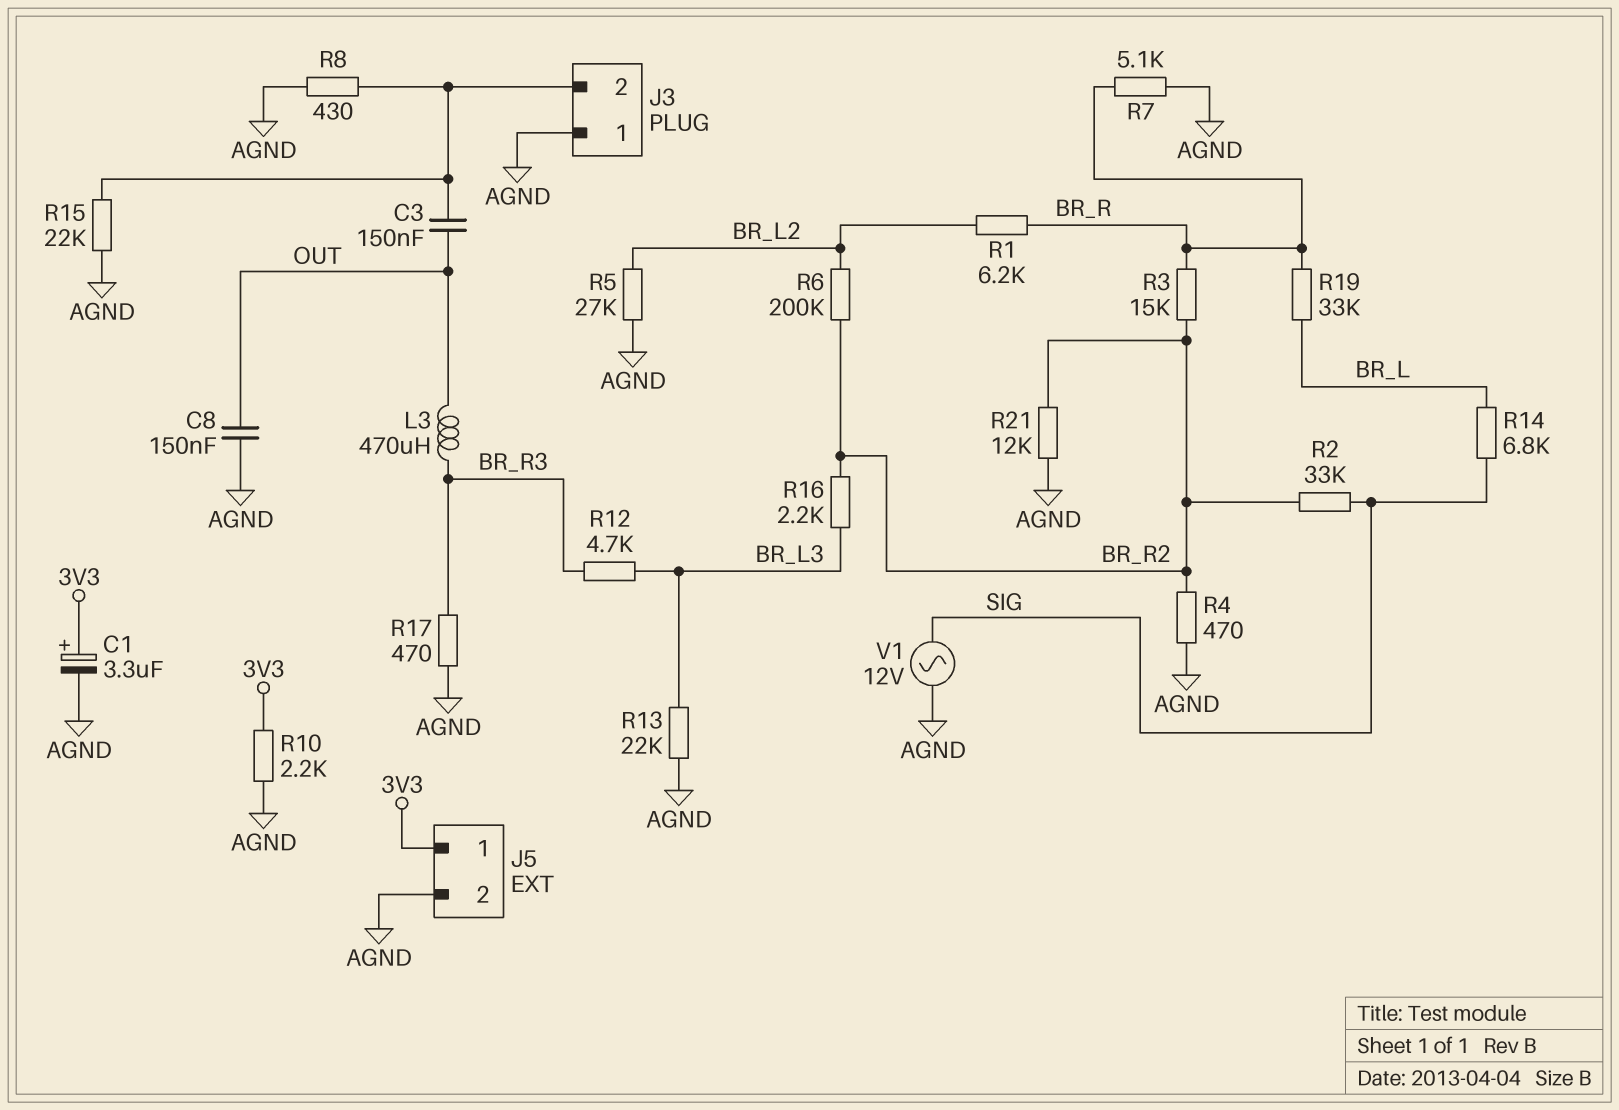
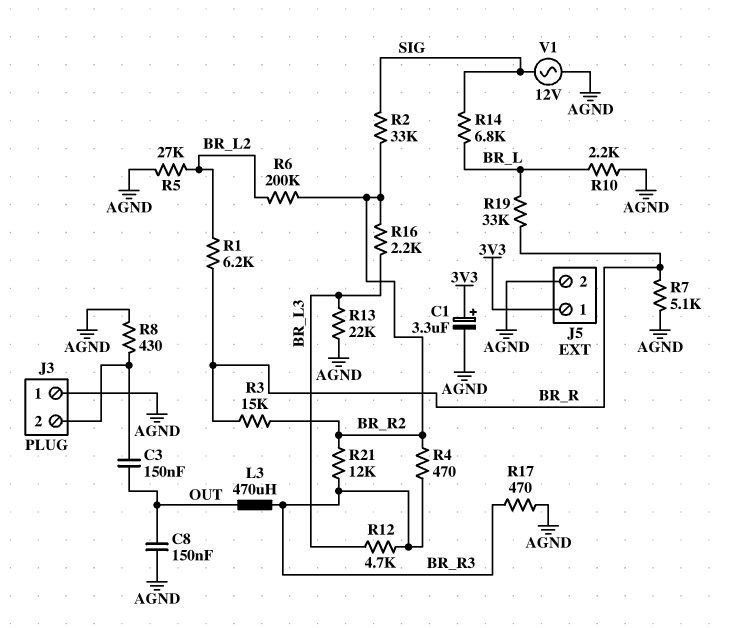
R4: 470 (AGND, BR_R2) -> 470 (BR_R2, BR_R3)
R10: 2.2k (3V3, AGND) -> 2.2k (AGND, BR_L)
R15: 22k (AGND, J3/2) -> none
R21: 12k (AGND, BR_R2) -> 12k (BR_R2, BR_R3)

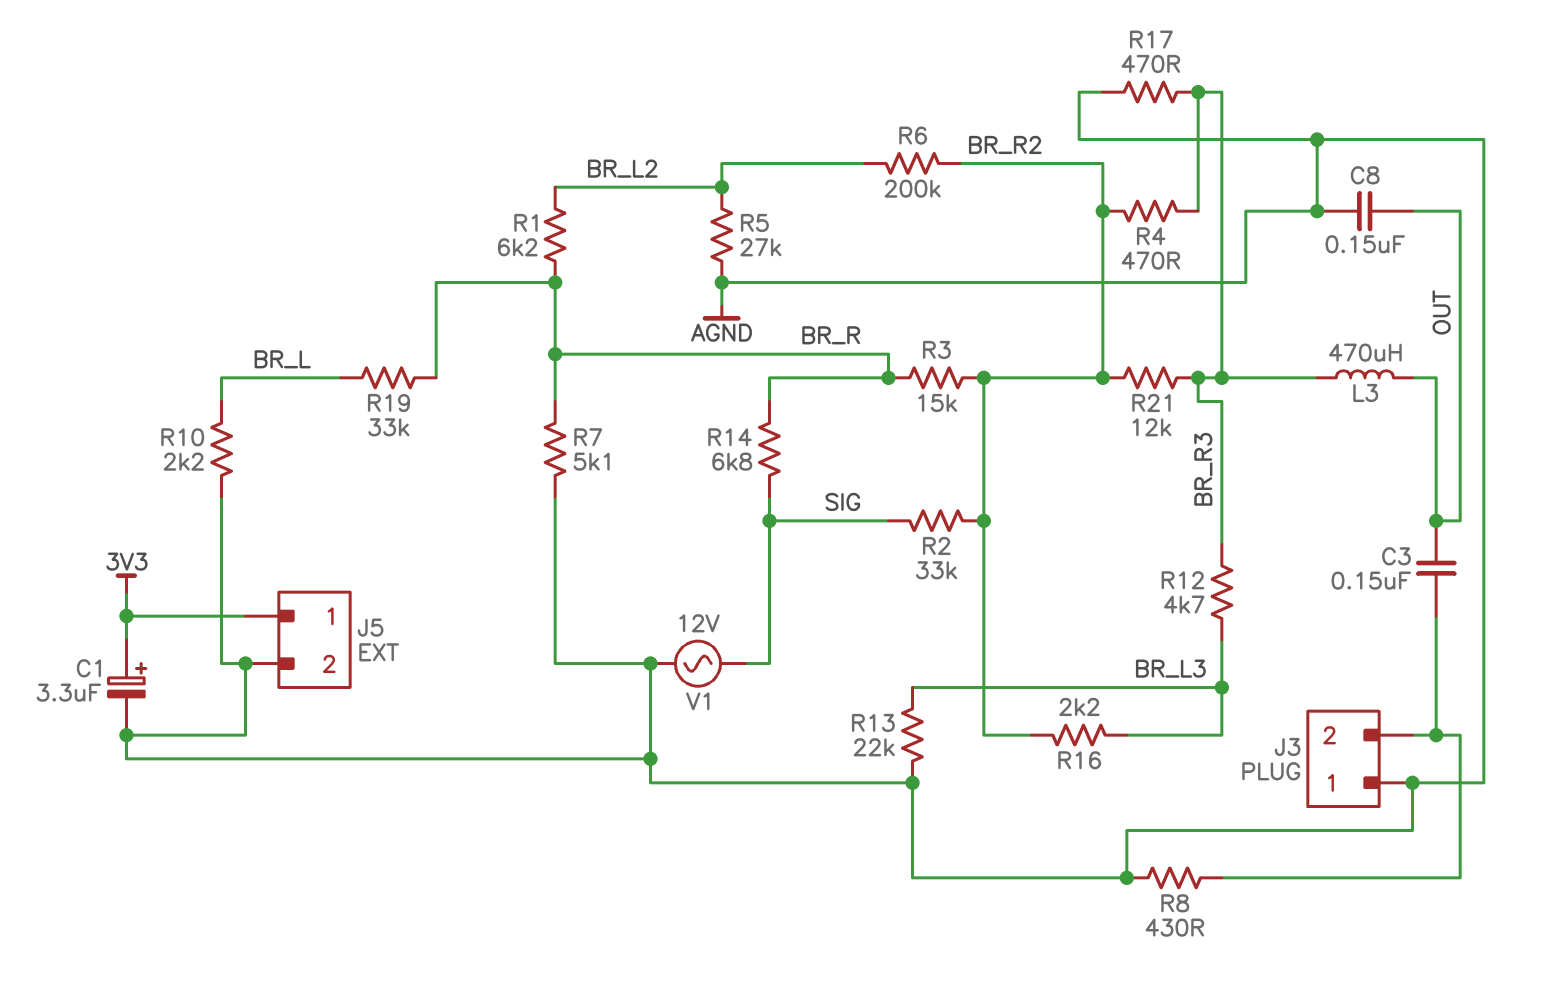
R14: 6.8k (BR_L, SIG) -> 6.8k (BR_R, SIG)

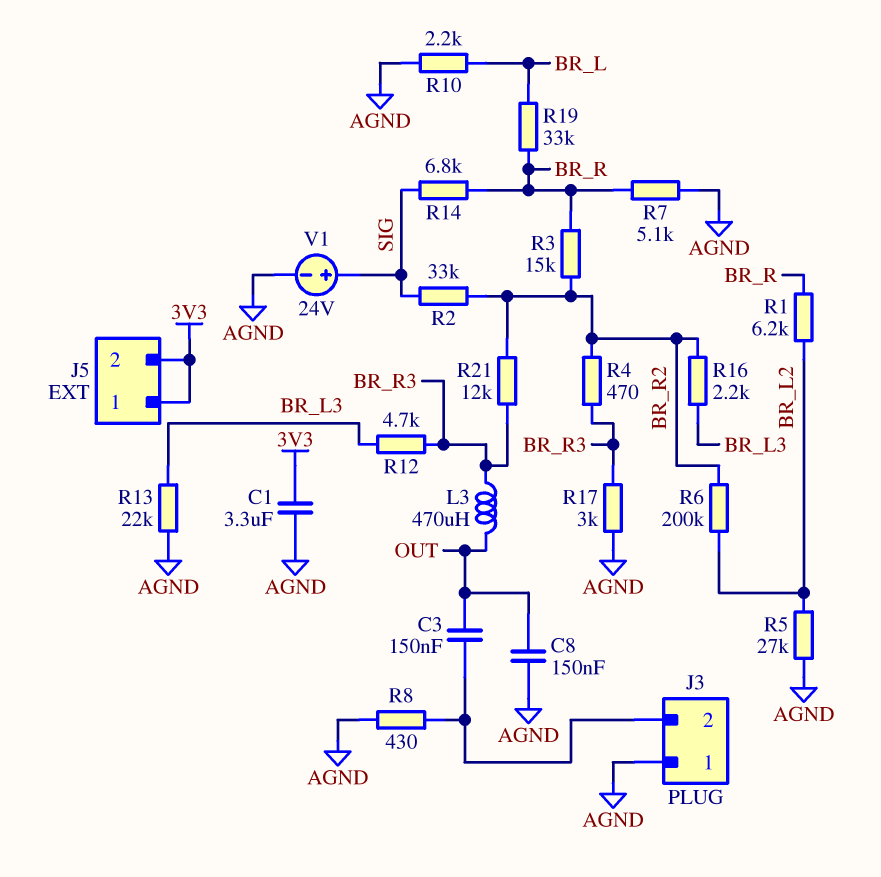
C1: 3.3uF (plus 3V3, minus AGND) -> 3.3uF (3V3, AGND)
J5 pin 2: AGND -> 3V3
R17: 470 (AGND, BR_R3) -> 3k (AGND, BR_R3)
V1: AC 12V (AGND, SIG) -> 24V (plus SIG, minus AGND)

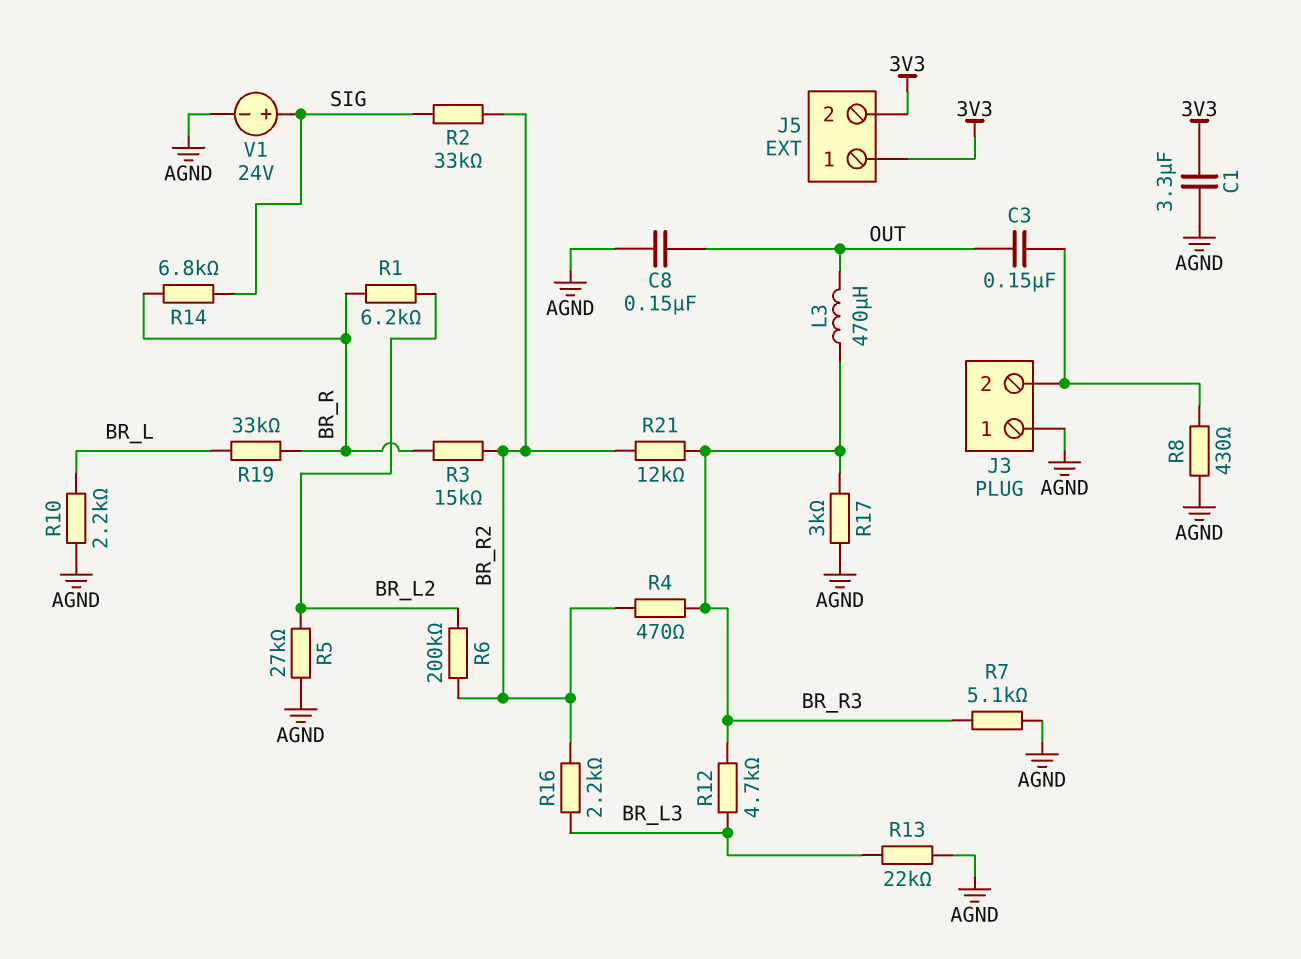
R7: 5.1k (AGND, BR_R) -> 5.1k (AGND, BR_R3)

